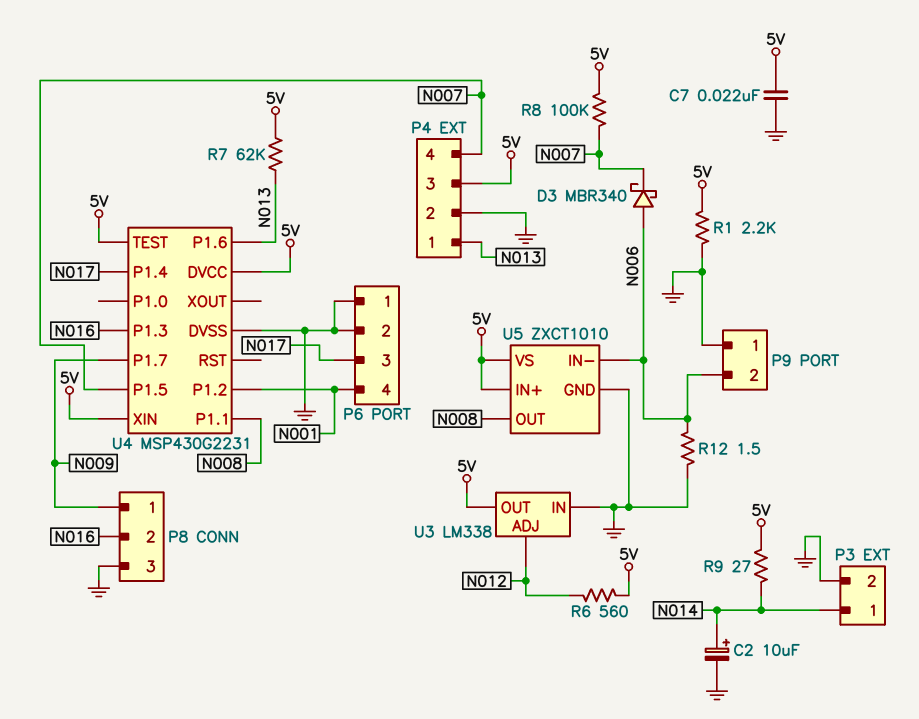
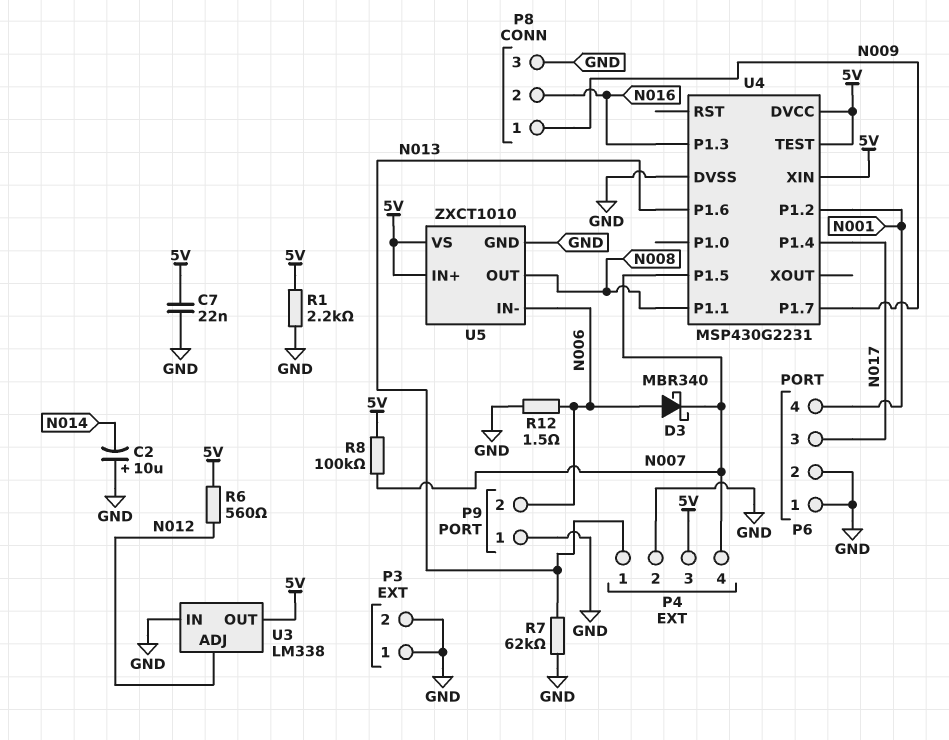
C2: 10uF (plus N014, minus GND) -> 10uF (plus GND, minus N014)
P3 pin 1: N014 -> GND
R7: 62k (5V, N013) -> 62k (GND, N013)
R9: 27 (5V, N014) -> none

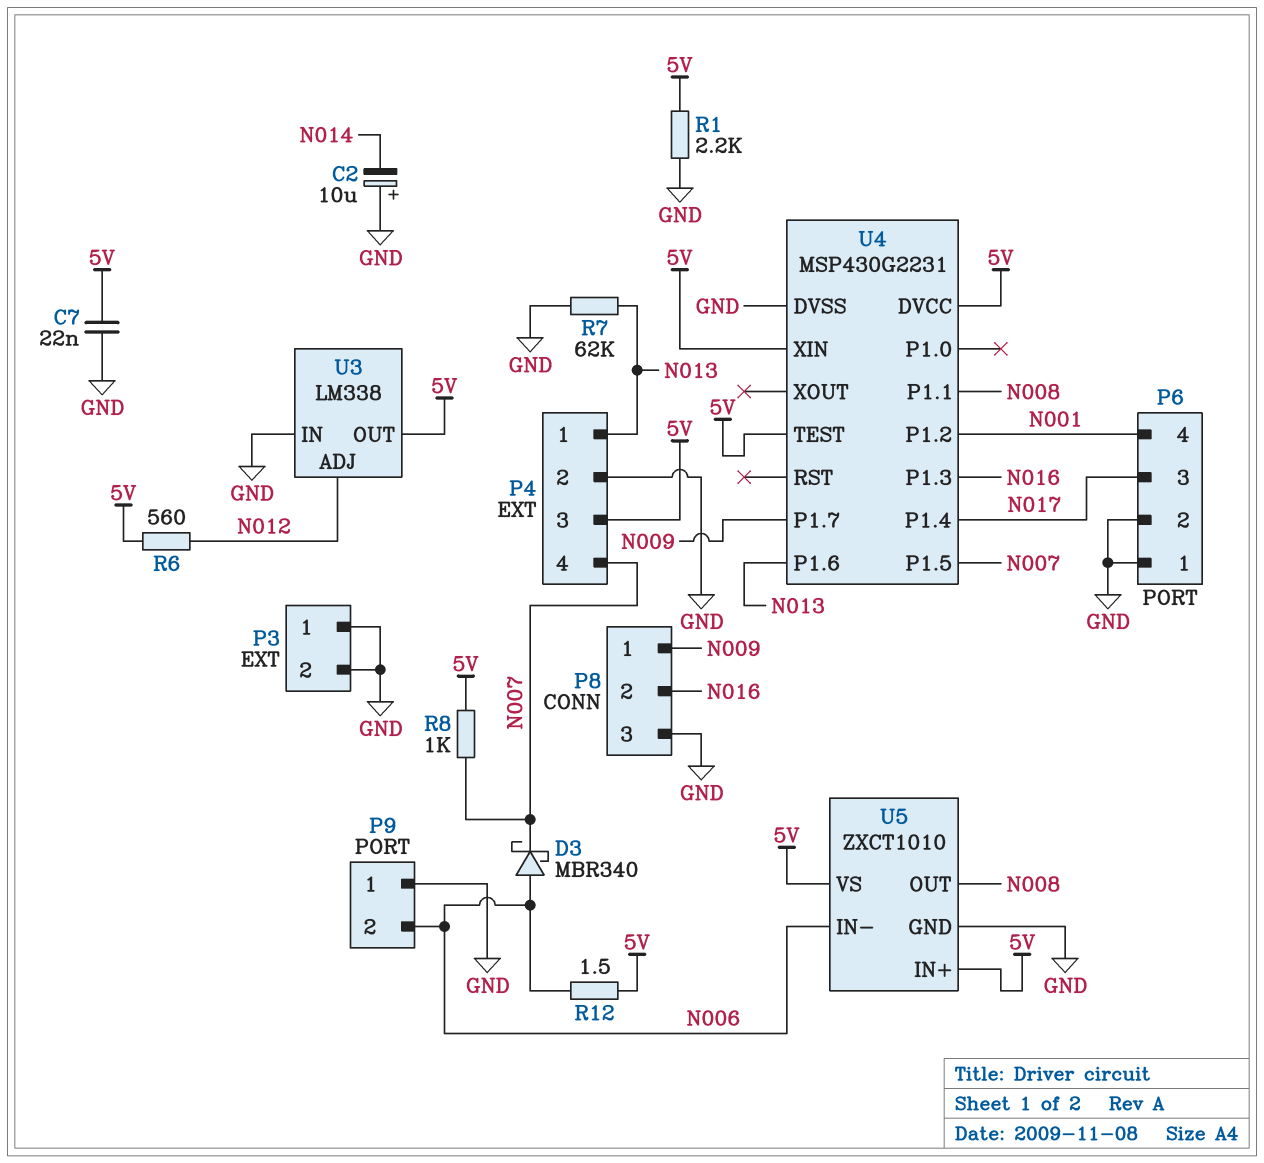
R8: 100k (5V, N007) -> 1k (5V, N007)
R12: 1.5 (GND, N006) -> 1.5 (5V, N006)

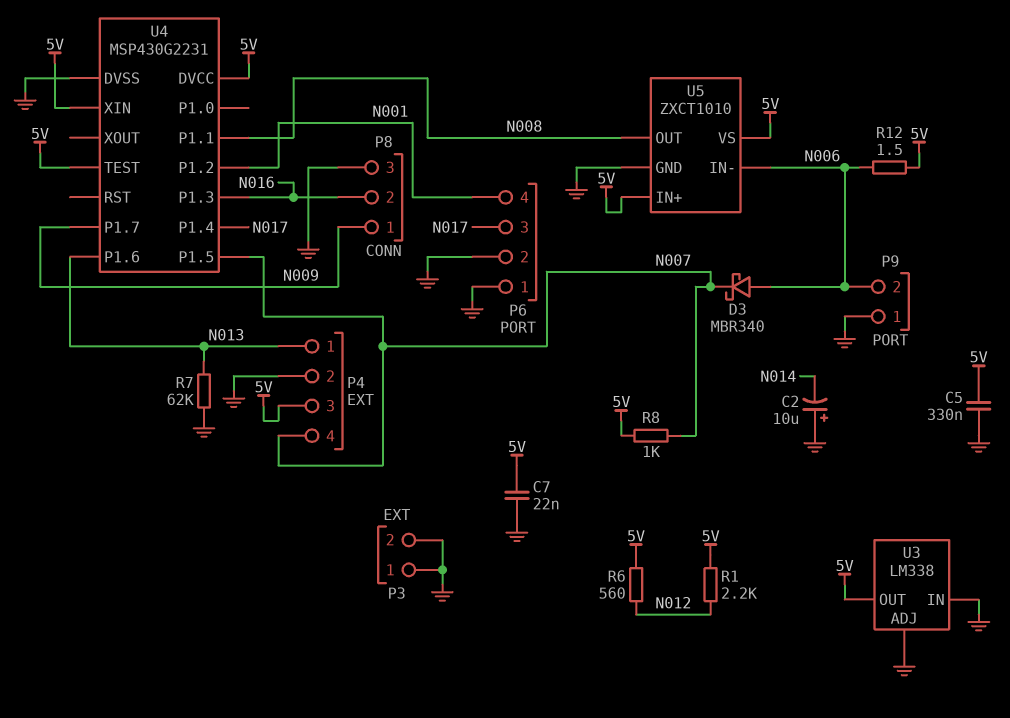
C5: none -> 330nF (5V, GND)
R1: 2.2k (5V, GND) -> 2.2k (5V, N012)
U3 pin ADJ: N012 -> GND

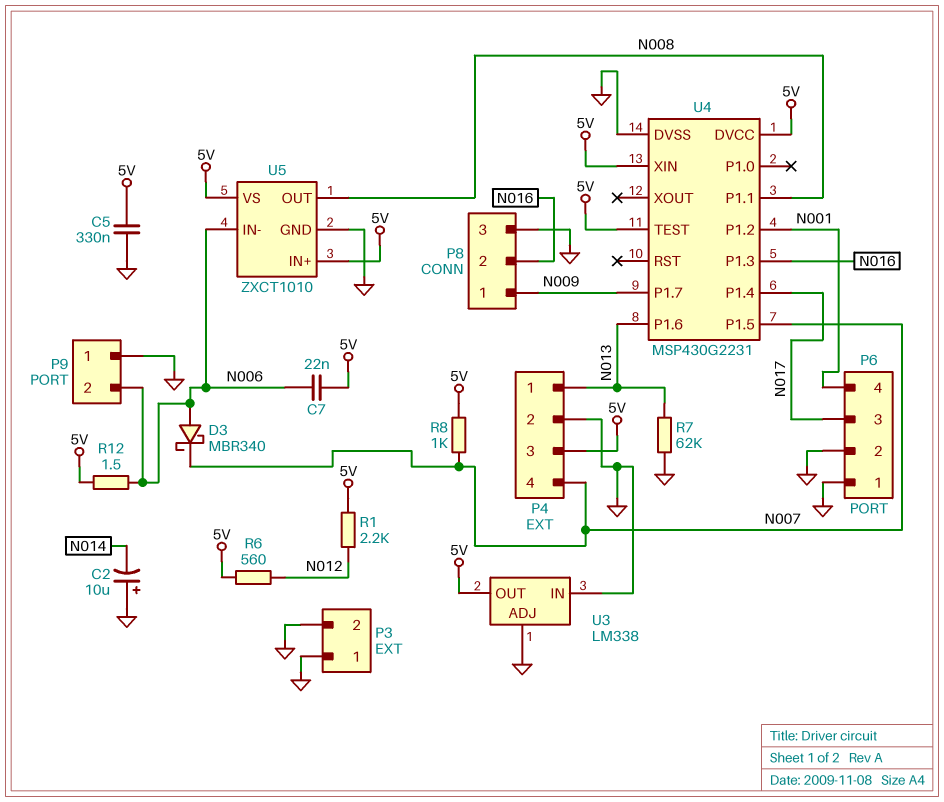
C7: 22nF (5V, GND) -> 22nF (5V, N006)

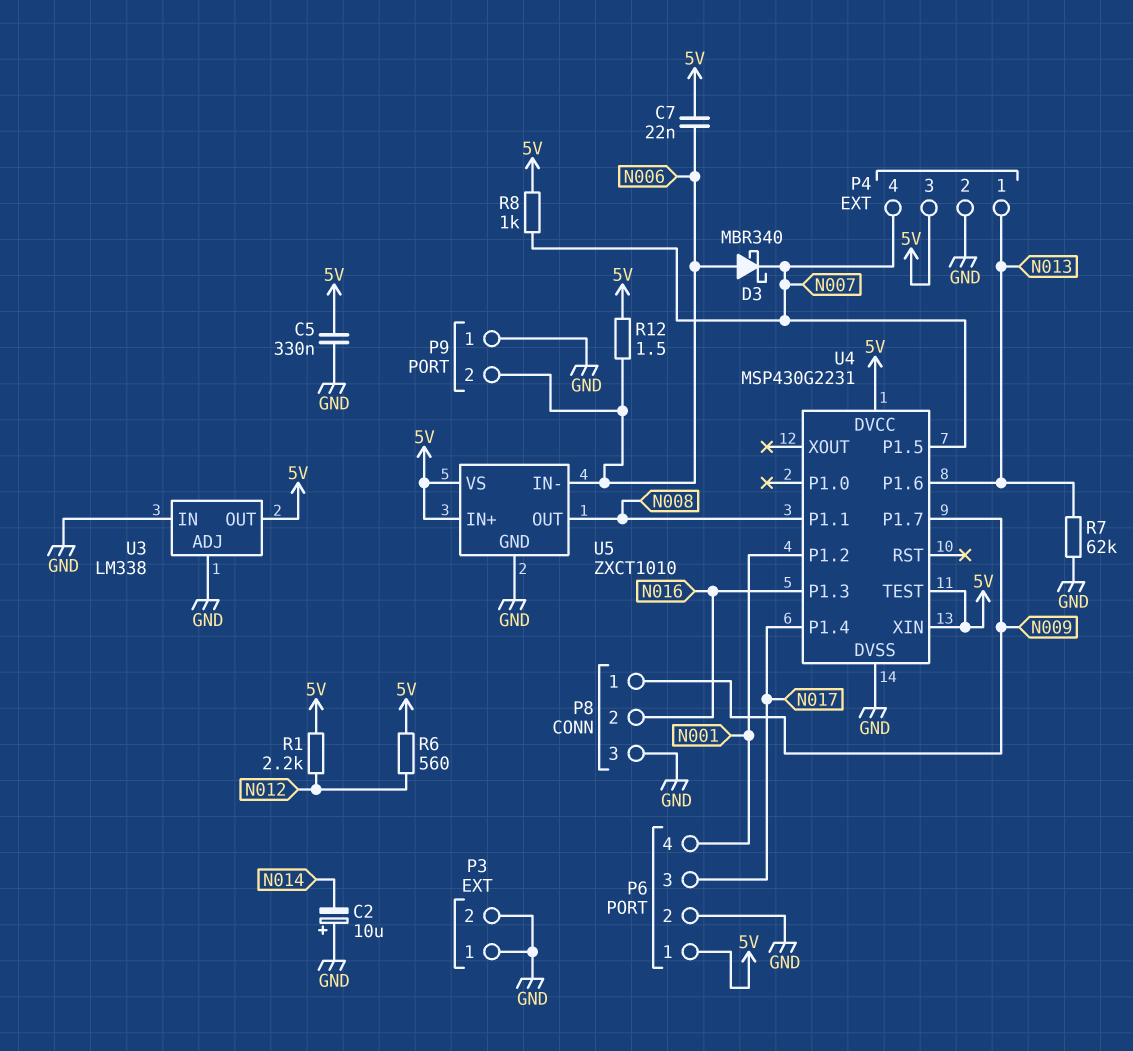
P6 pin 1: GND -> 5V

